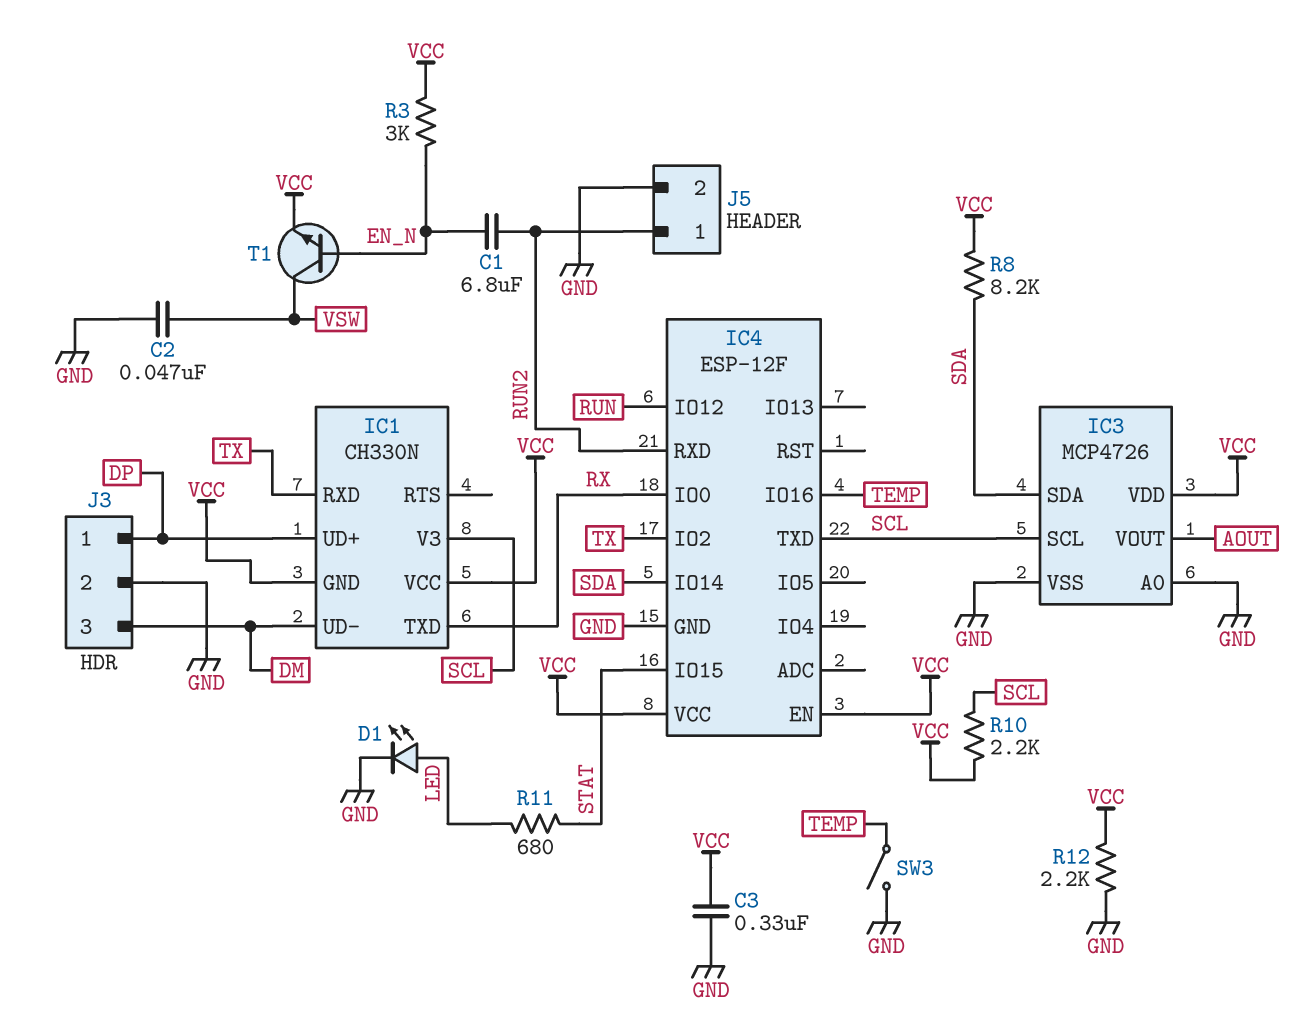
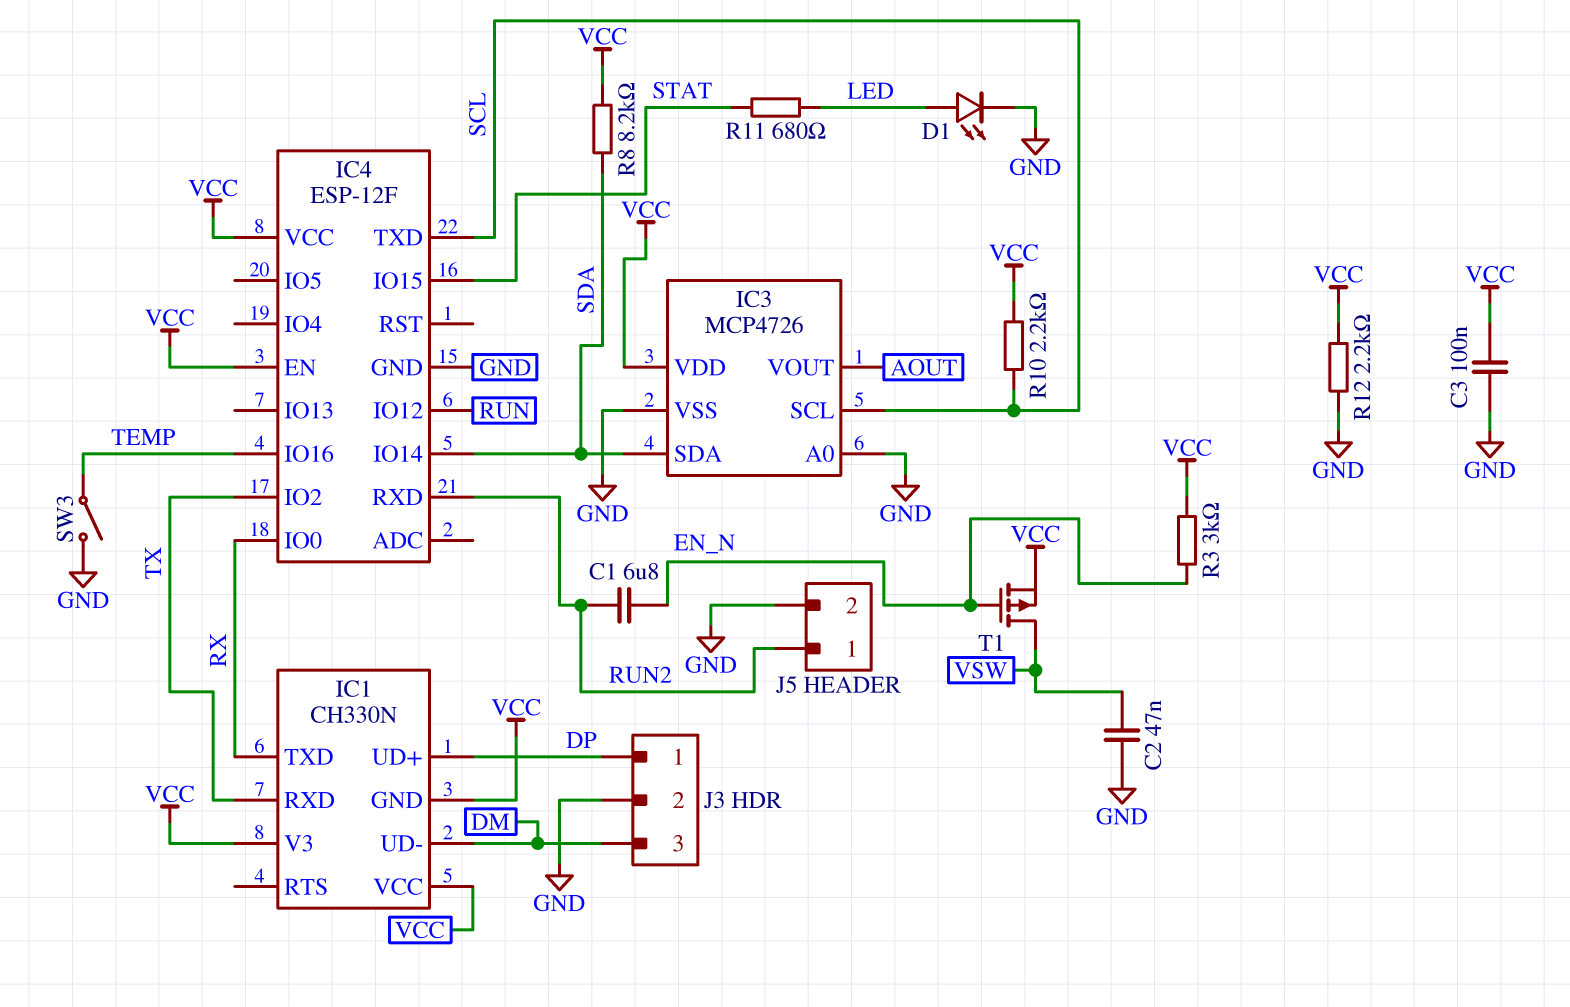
C3: 330nF (GND, VCC) -> 100nF (GND, VCC)
IC1 pin V3: SCL -> VCC
T1: NPN (B EN_N, C VSW, E VCC) -> PMOS (G EN_N, D VSW, S VCC)

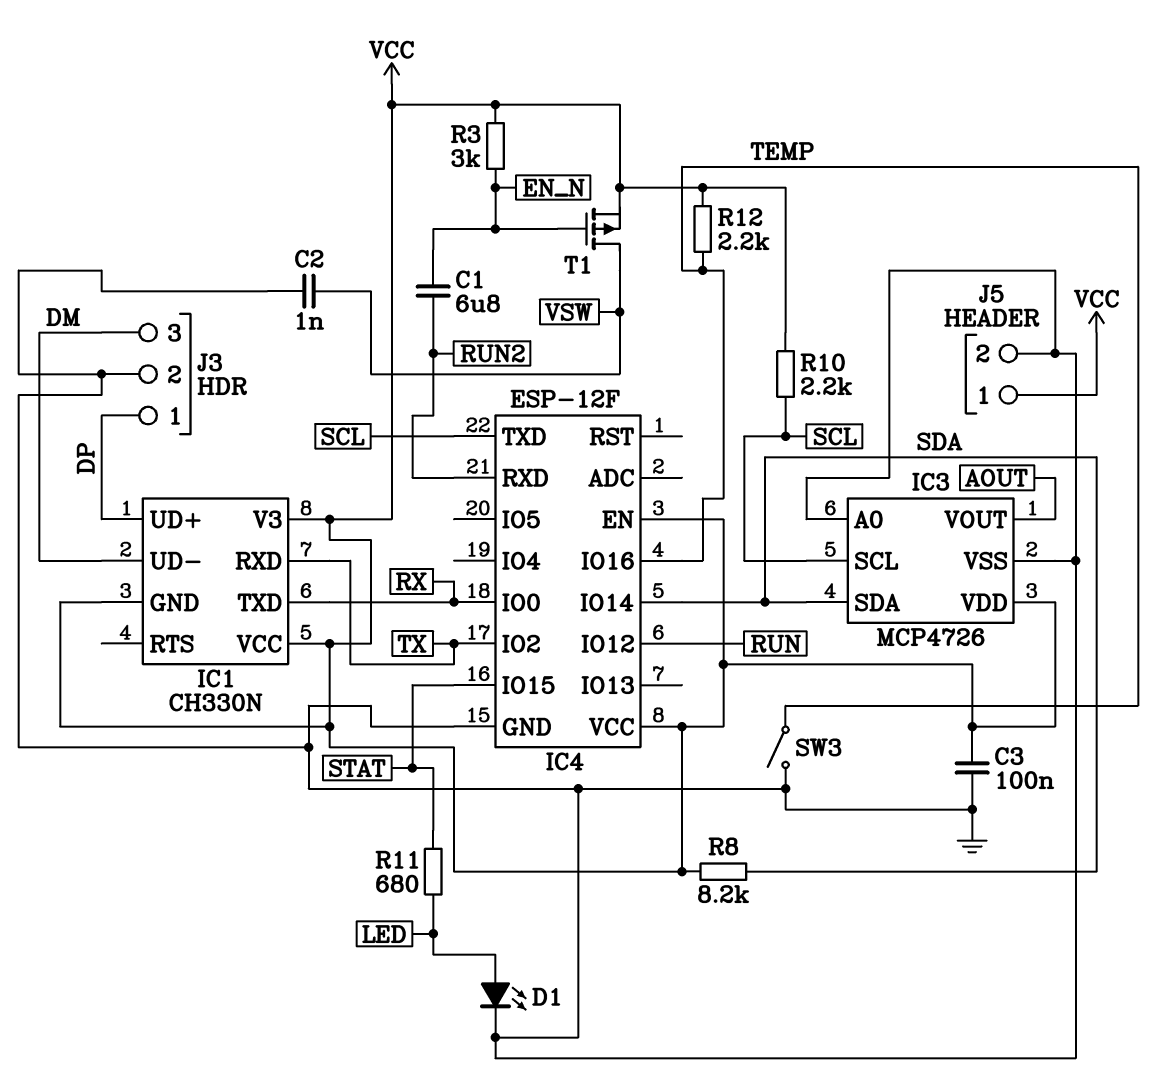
C2: 47nF (GND, VSW) -> 1nF (GND, VSW)
J5 pin 1: RUN2 -> VCC
R12: 2.2k (GND, VCC) -> 2.2k (TEMP, VCC)

